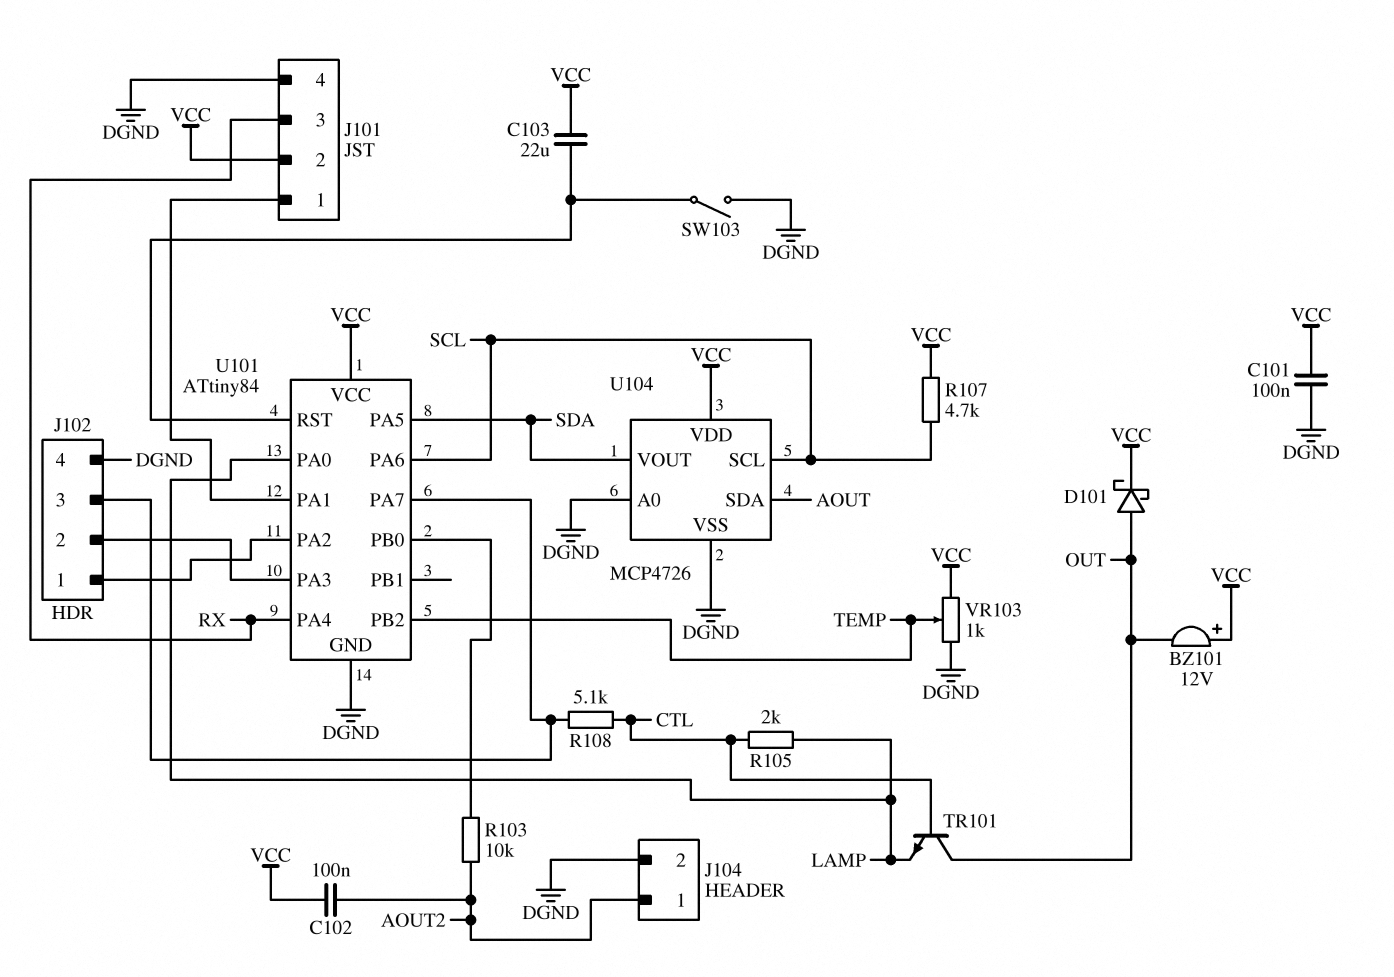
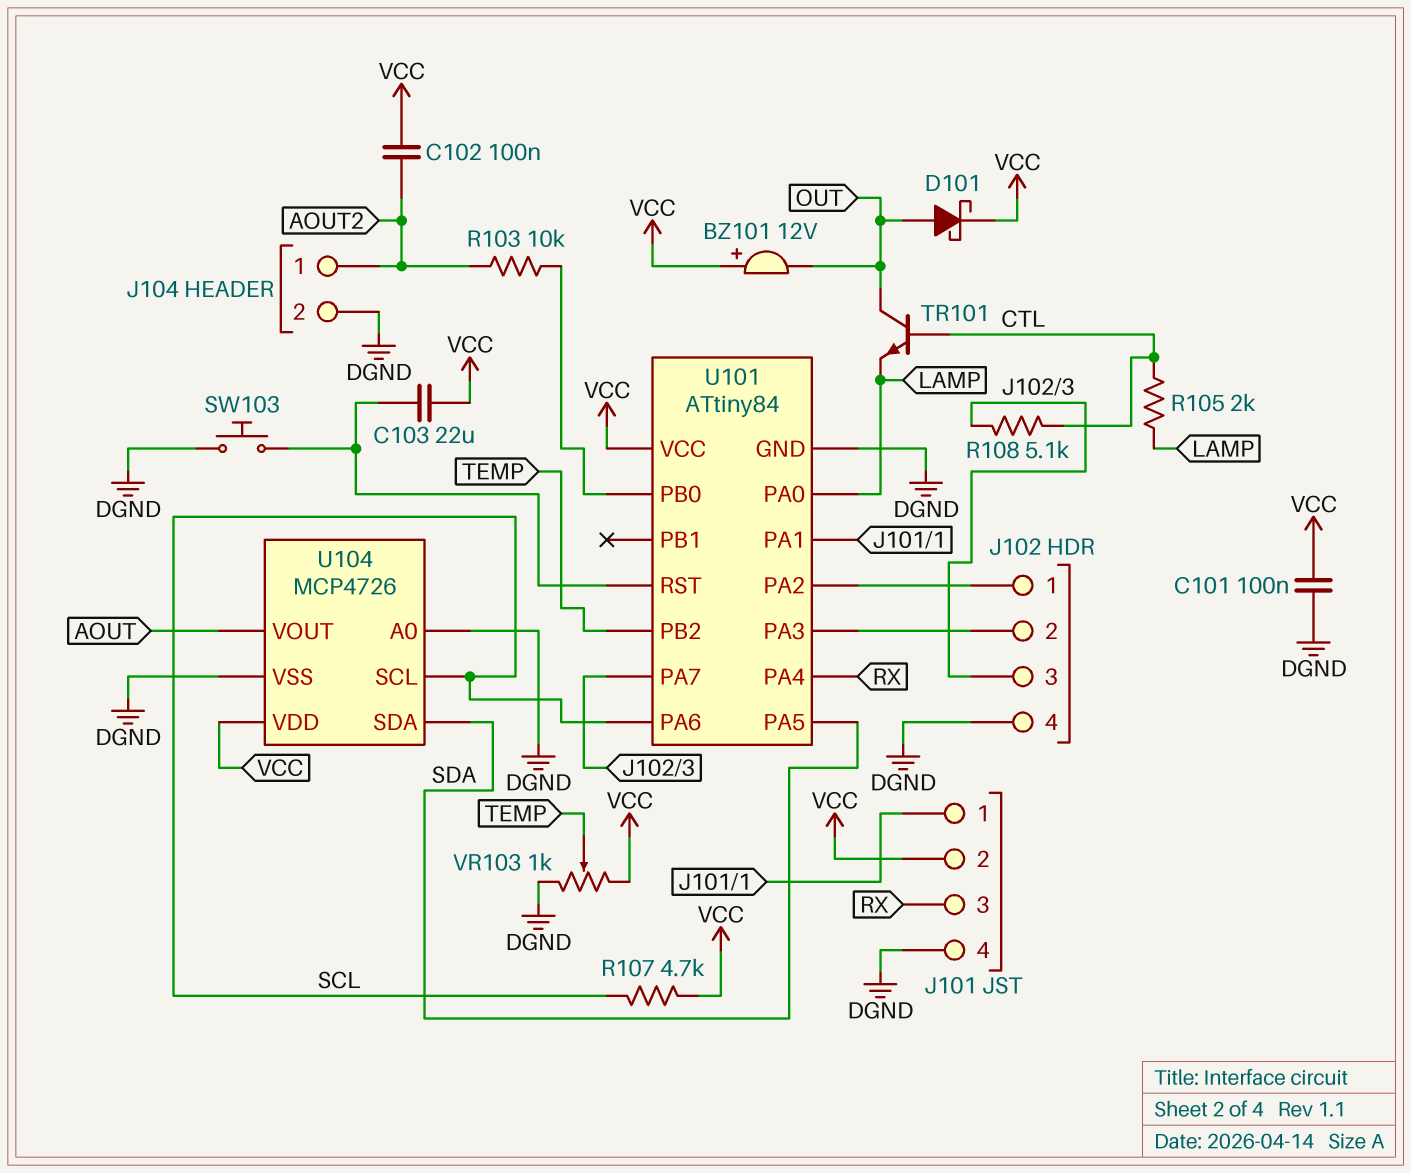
SW103: switch (DGND, U101/RST) -> button (DGND, U101/RST)
U104 pin SDA: AOUT -> SDA
U104 pin VOUT: SDA -> AOUT

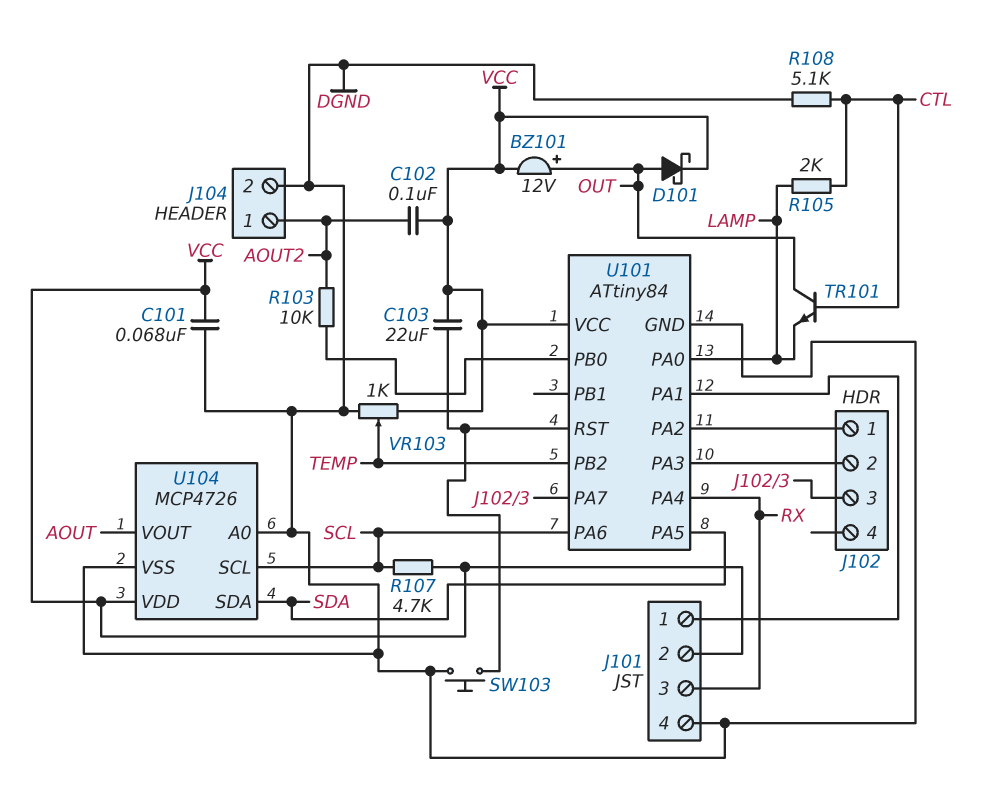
BZ101: buzzer 12V (plus VCC, minus OUT) -> buzzer 12V (plus OUT, minus VCC)
C101: 100nF (DGND, VCC) -> 68nF (DGND, VCC)
J102 pin 4: DGND -> none
R108: 5.1k (CTL, J102/3) -> 5.1k (CTL, DGND)

